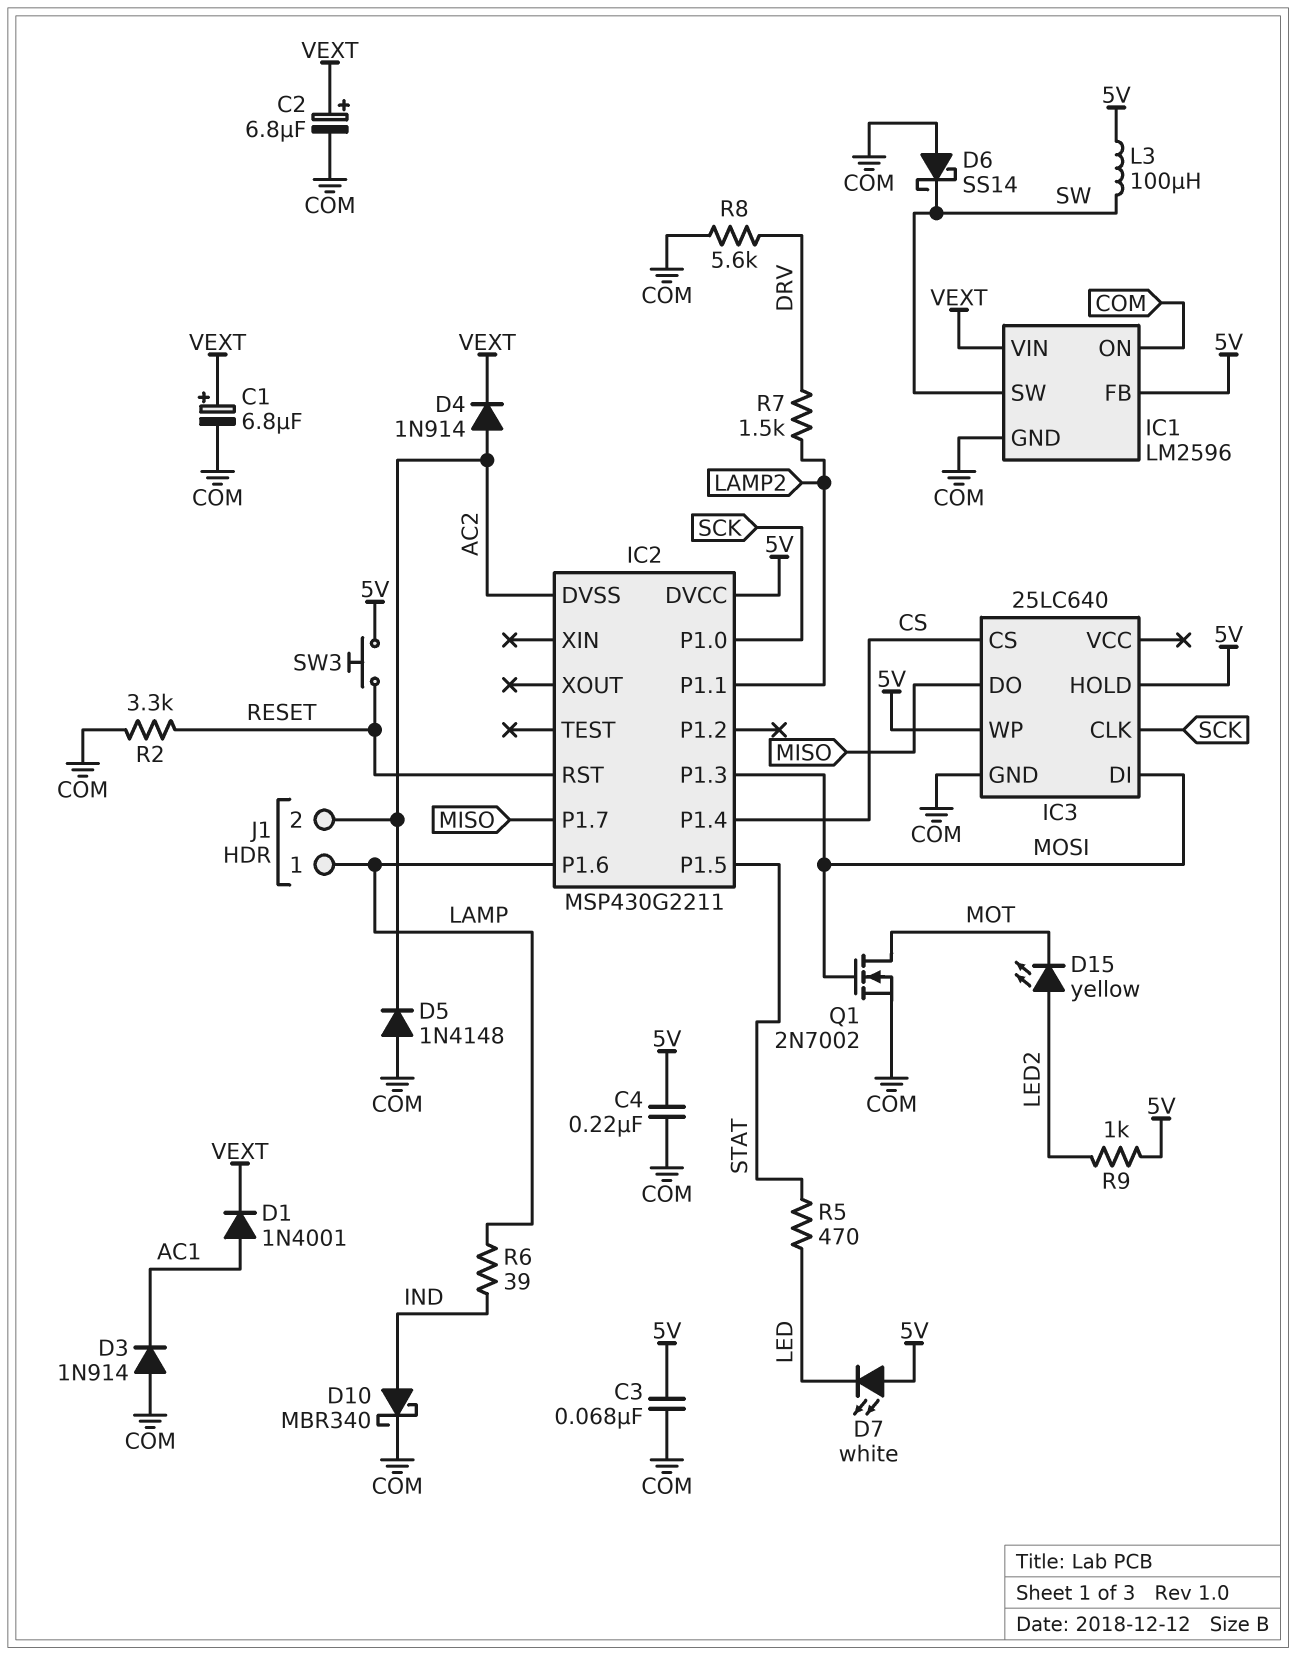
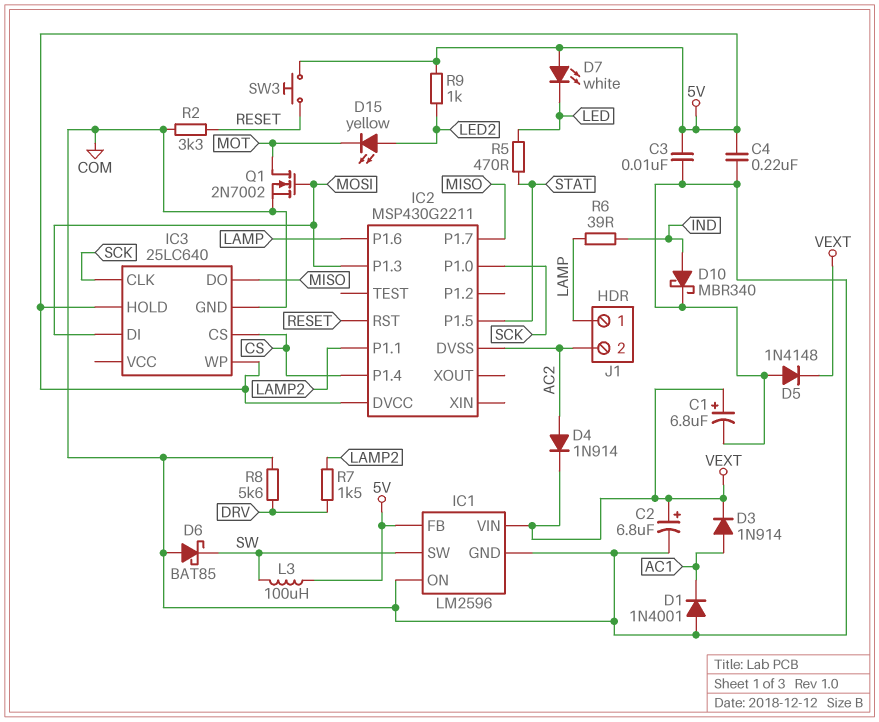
C3: 68nF (5V, COM) -> 10nF (5V, COM)
D1: diode 1N4001 (A AC1, K VEXT) -> diode 1N4001 (A COM, K AC1)
D3: diode 1N914 (A COM, K AC1) -> diode 1N914 (A AC1, K VEXT)
D5: diode 1N4148 (A COM, K AC2) -> diode 1N4148 (A COM, K VEXT)
D6: schottky SS14 (A COM, K SW) -> schottky BAT85 (A COM, K SW)

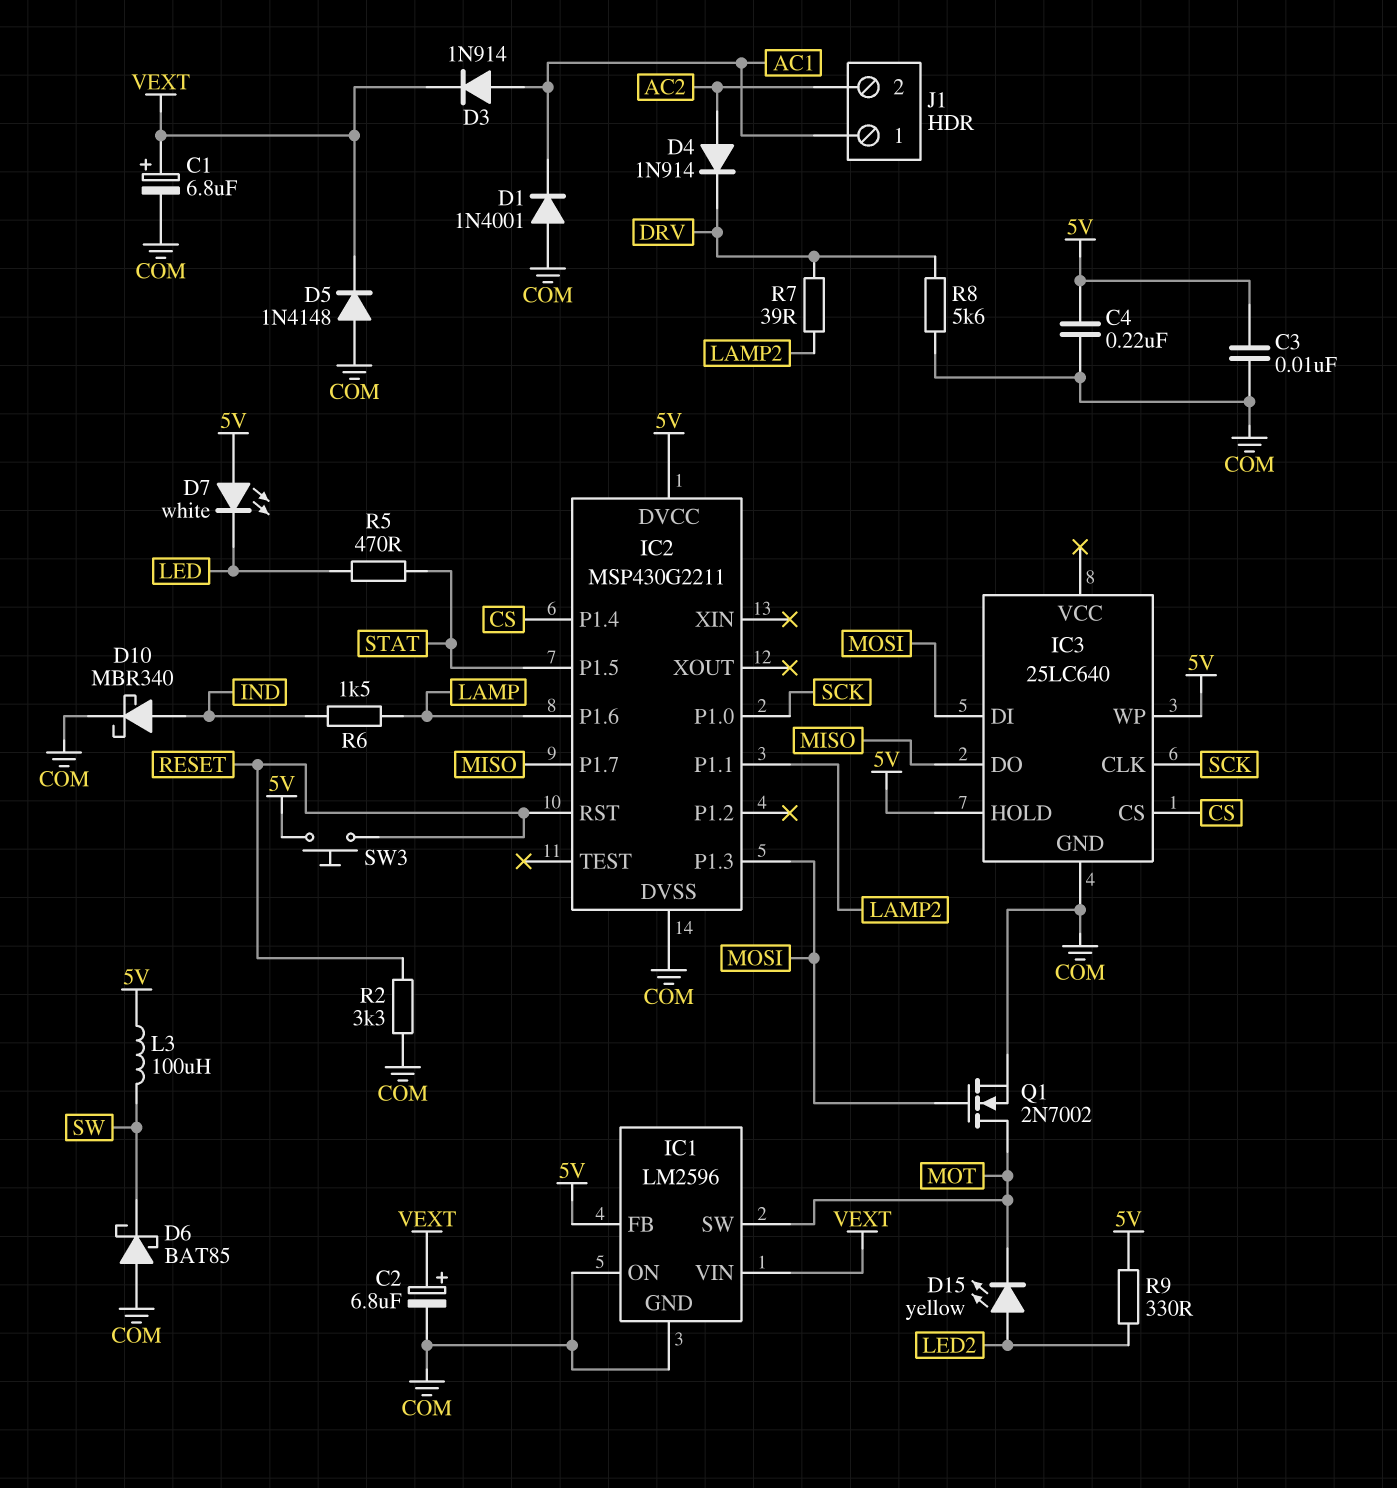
D4: diode 1N914 (A AC2, K VEXT) -> diode 1N914 (A AC2, K DRV)
IC1 pin SW: SW -> MOT
IC2 pin DVSS: AC2 -> COM
J1 pin 1: LAMP -> AC1
R6: 39 (IND, LAMP) -> 1.5k (IND, LAMP)
R7: 1.5k (DRV, LAMP2) -> 39 (DRV, LAMP2)
R9: 1k (5V, LED2) -> 330 (5V, LED2)

